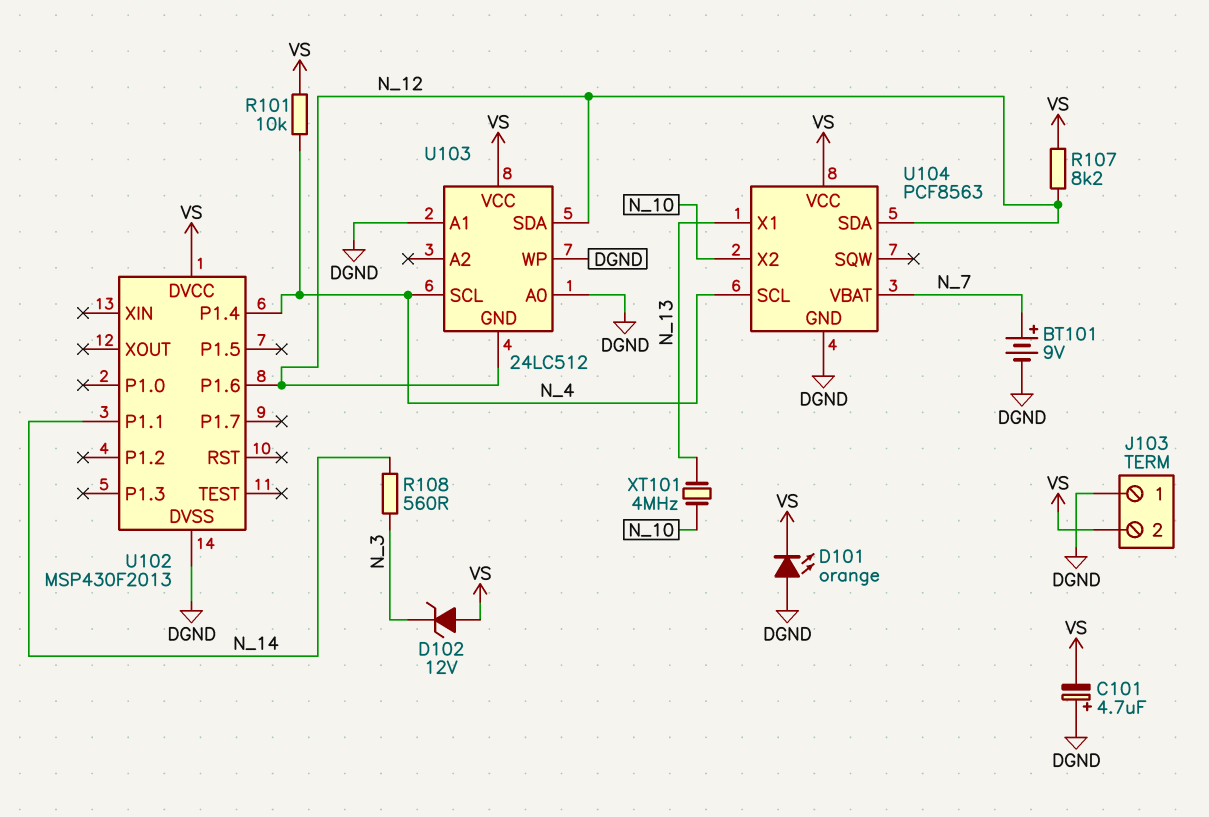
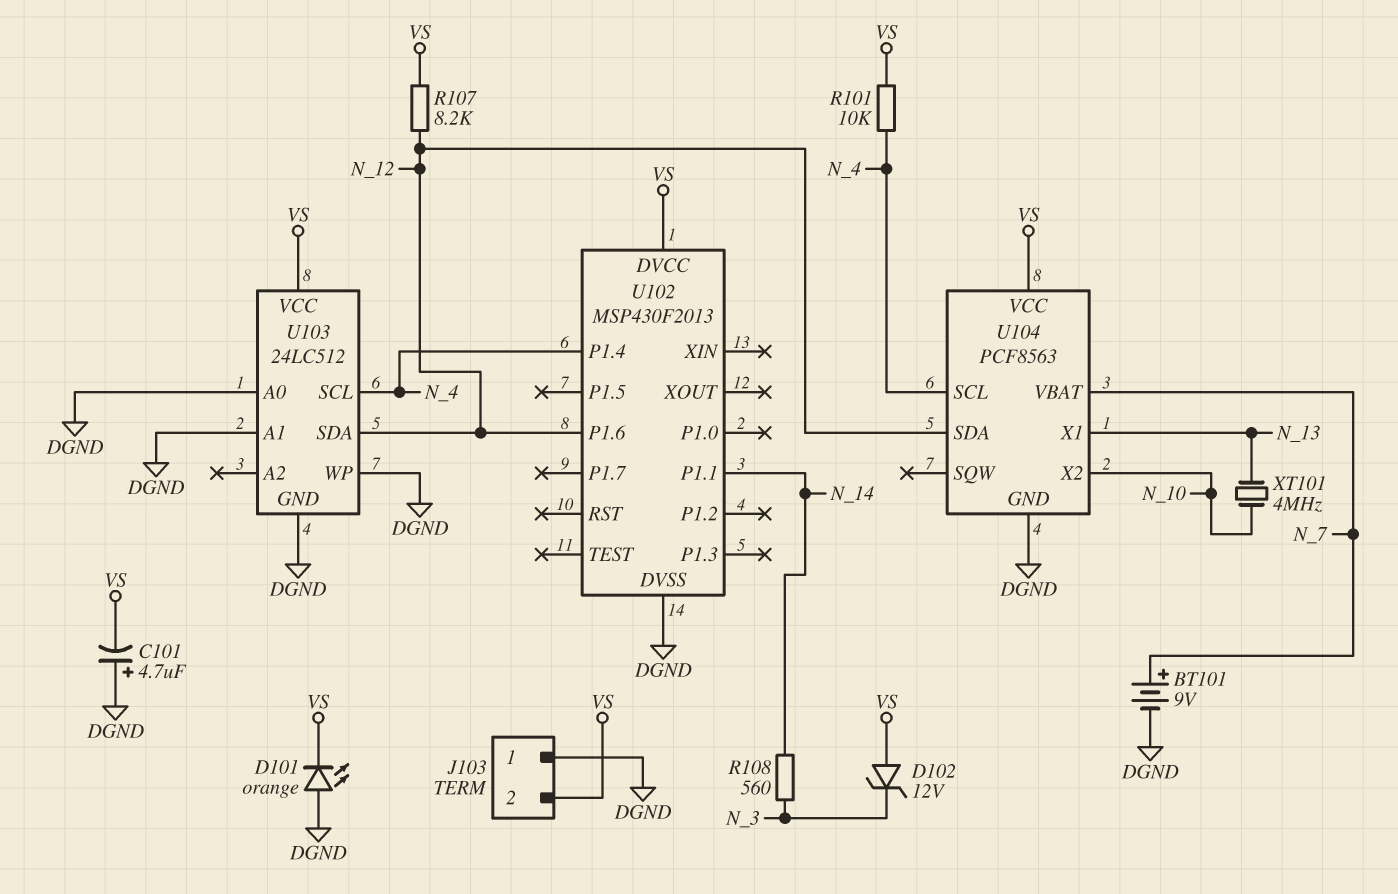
U103 pin GND: N_12 -> DGND

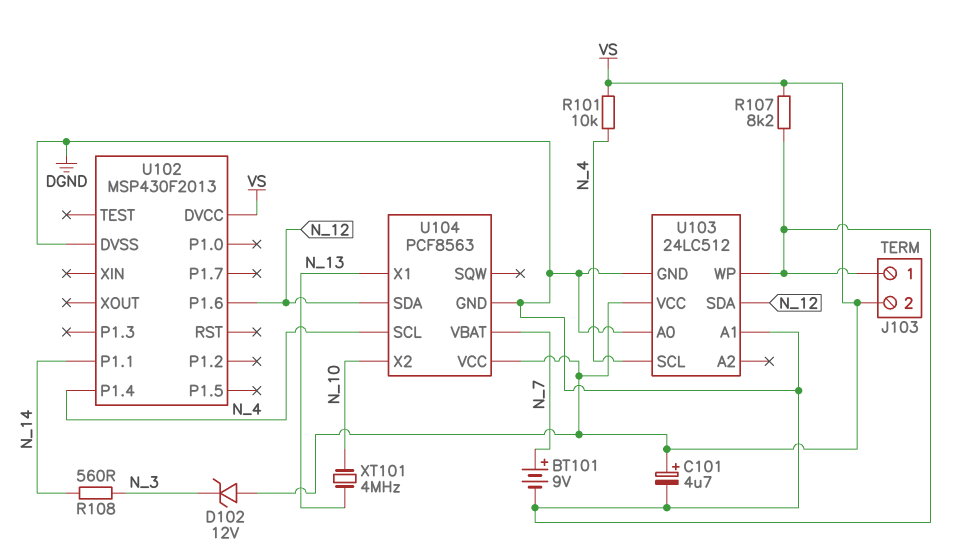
C101: 4.7uF (plus DGND, minus VS) -> 4.7uF (plus VS, minus DGND)
D101: LED orange (A DGND, K VS) -> none
R107: 8.2k (N_12, VS) -> 8.2k (DGND, VS)

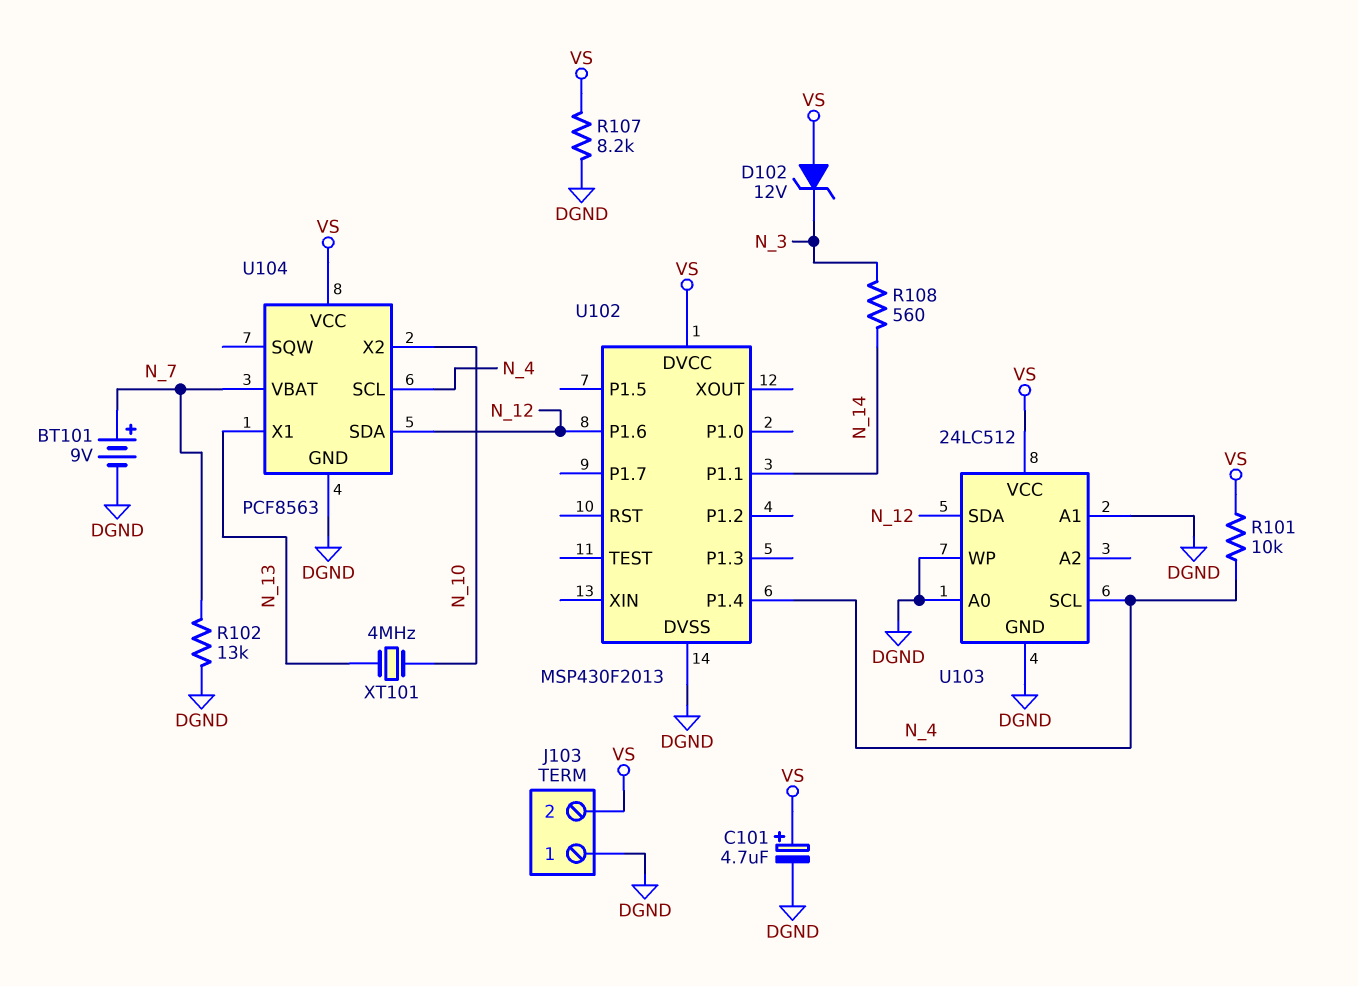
R102: none -> 13k (DGND, N_7)

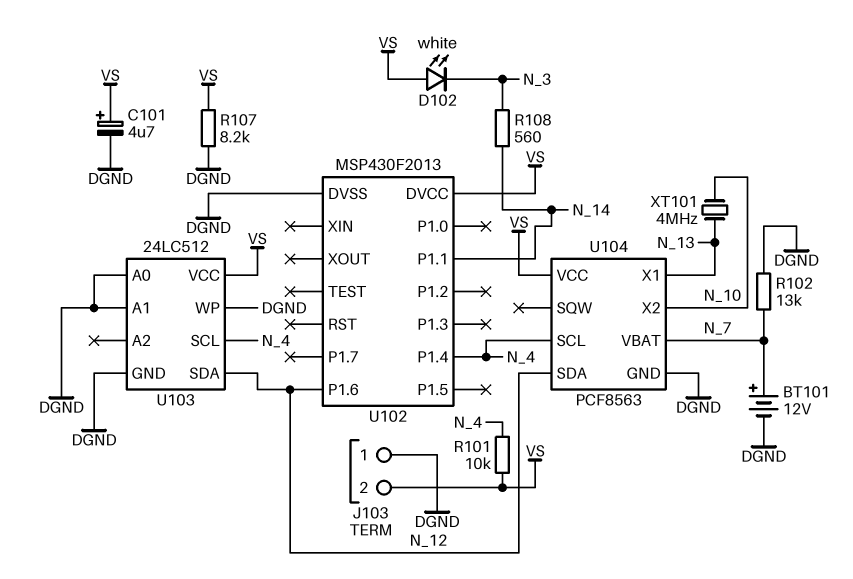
BT101: 9V (plus N_7, minus DGND) -> 12V (plus N_7, minus DGND)
D102: zener 12V (A VS, K N_3) -> LED white (A VS, K N_3)

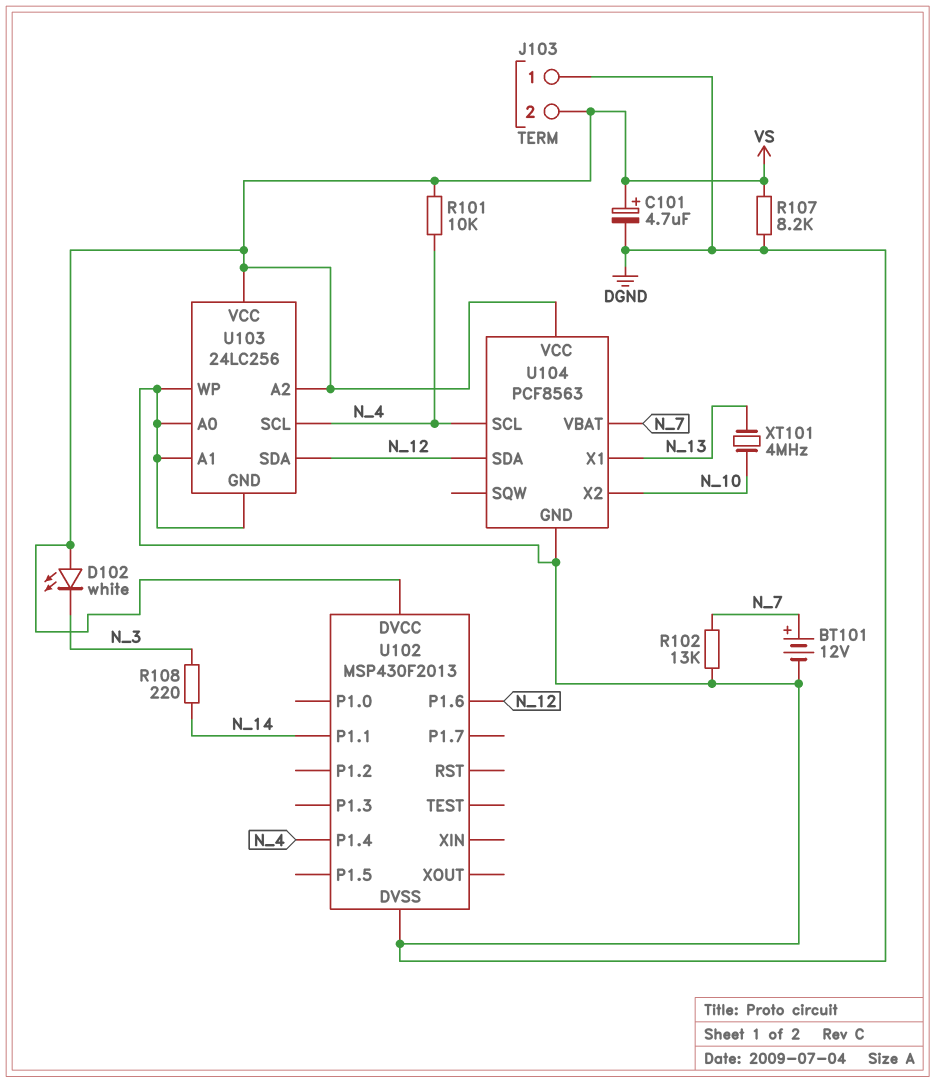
R108: 560 (N_3, N_14) -> 220 (N_3, N_14)
U103: 24LC512 -> 24LC256
U103 pin A2: none -> VS

